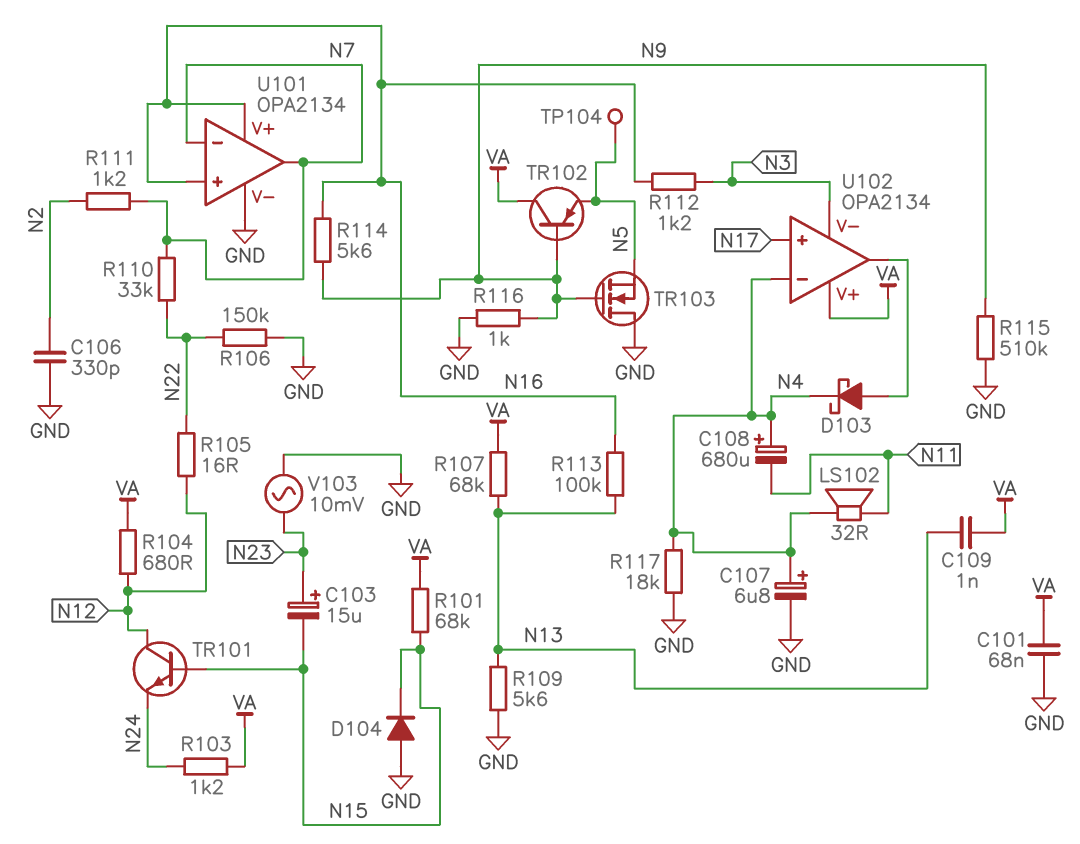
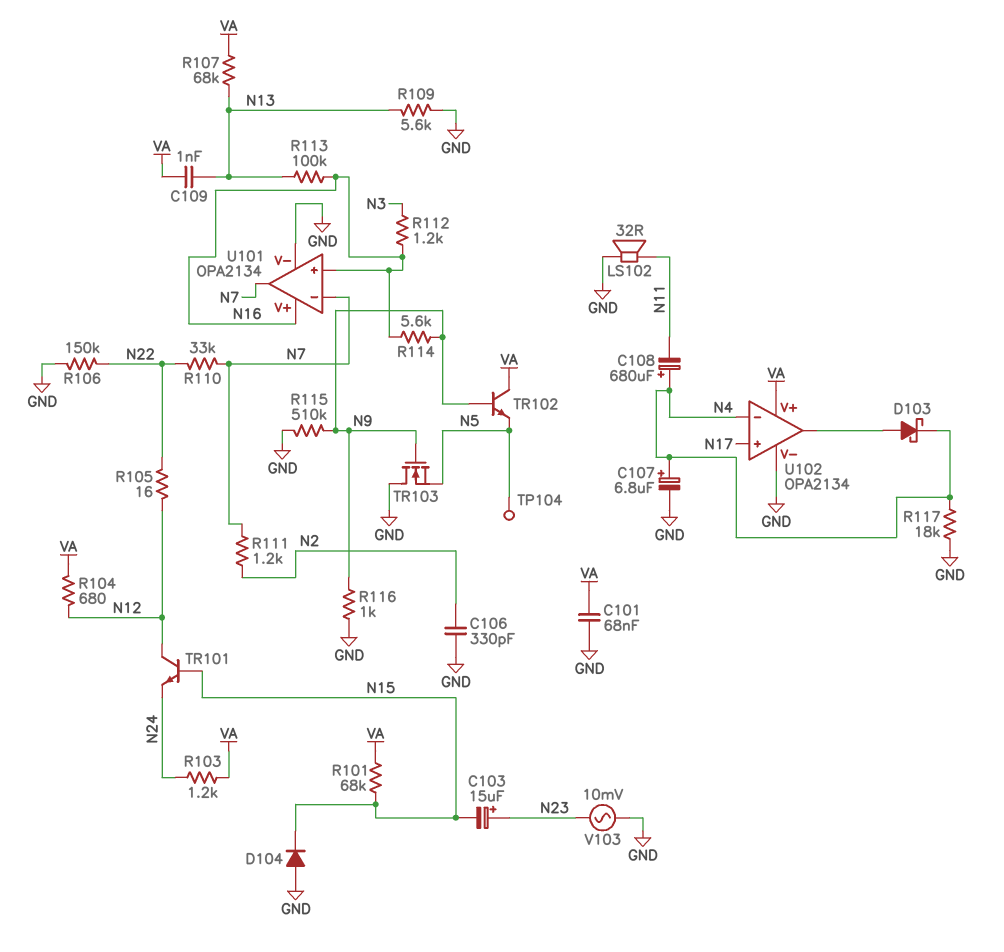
LS102: speaker 32R (N4, N11) -> speaker 32R (GND, N11)
TR102: PNP (B N9, C VA, E N5) -> NPN (B N9, C VA, E N5)
U102 pin V-: N3 -> GND

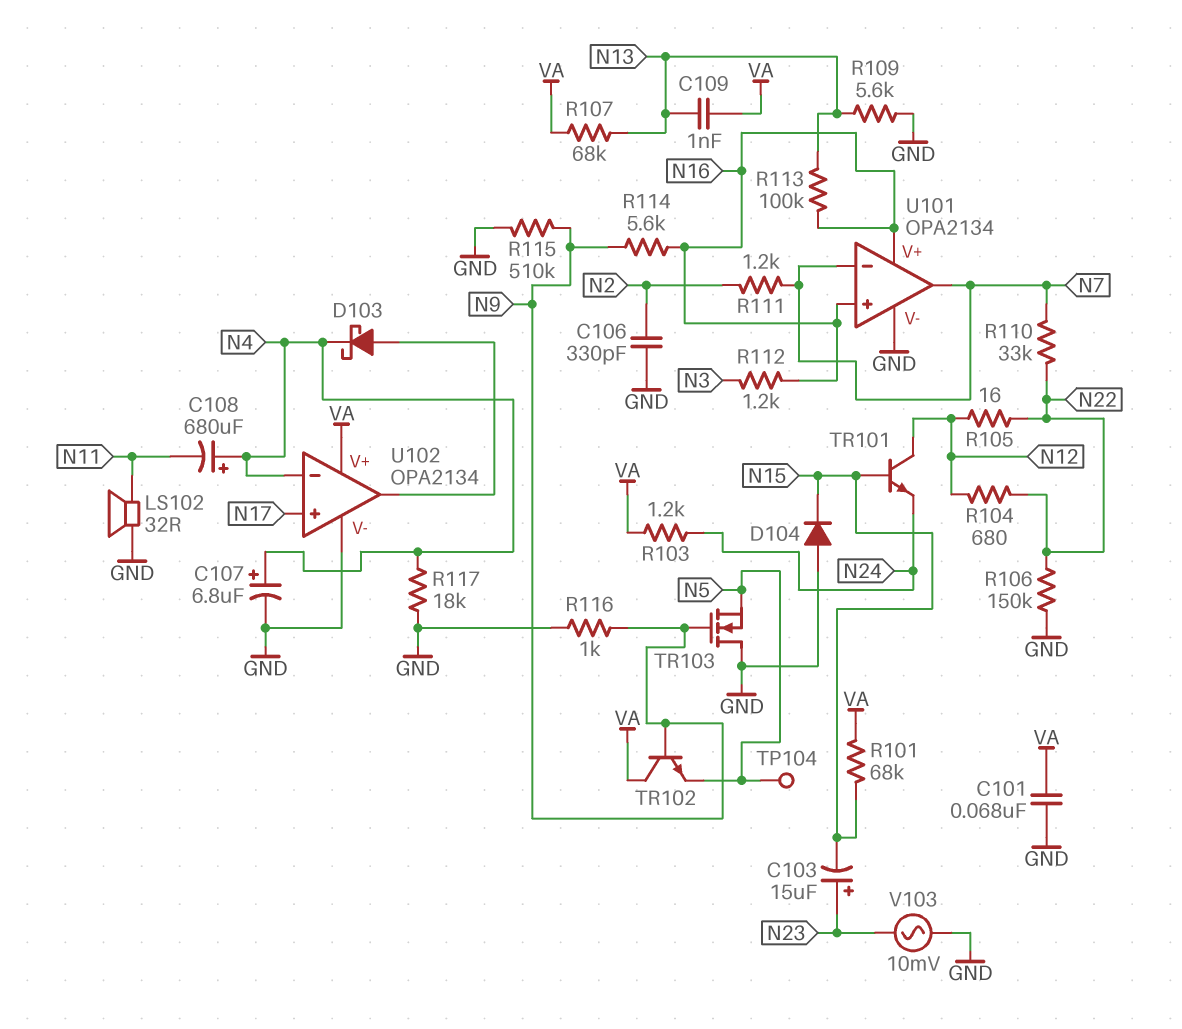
R104: 680 (N12, VA) -> 680 (N12, N22)

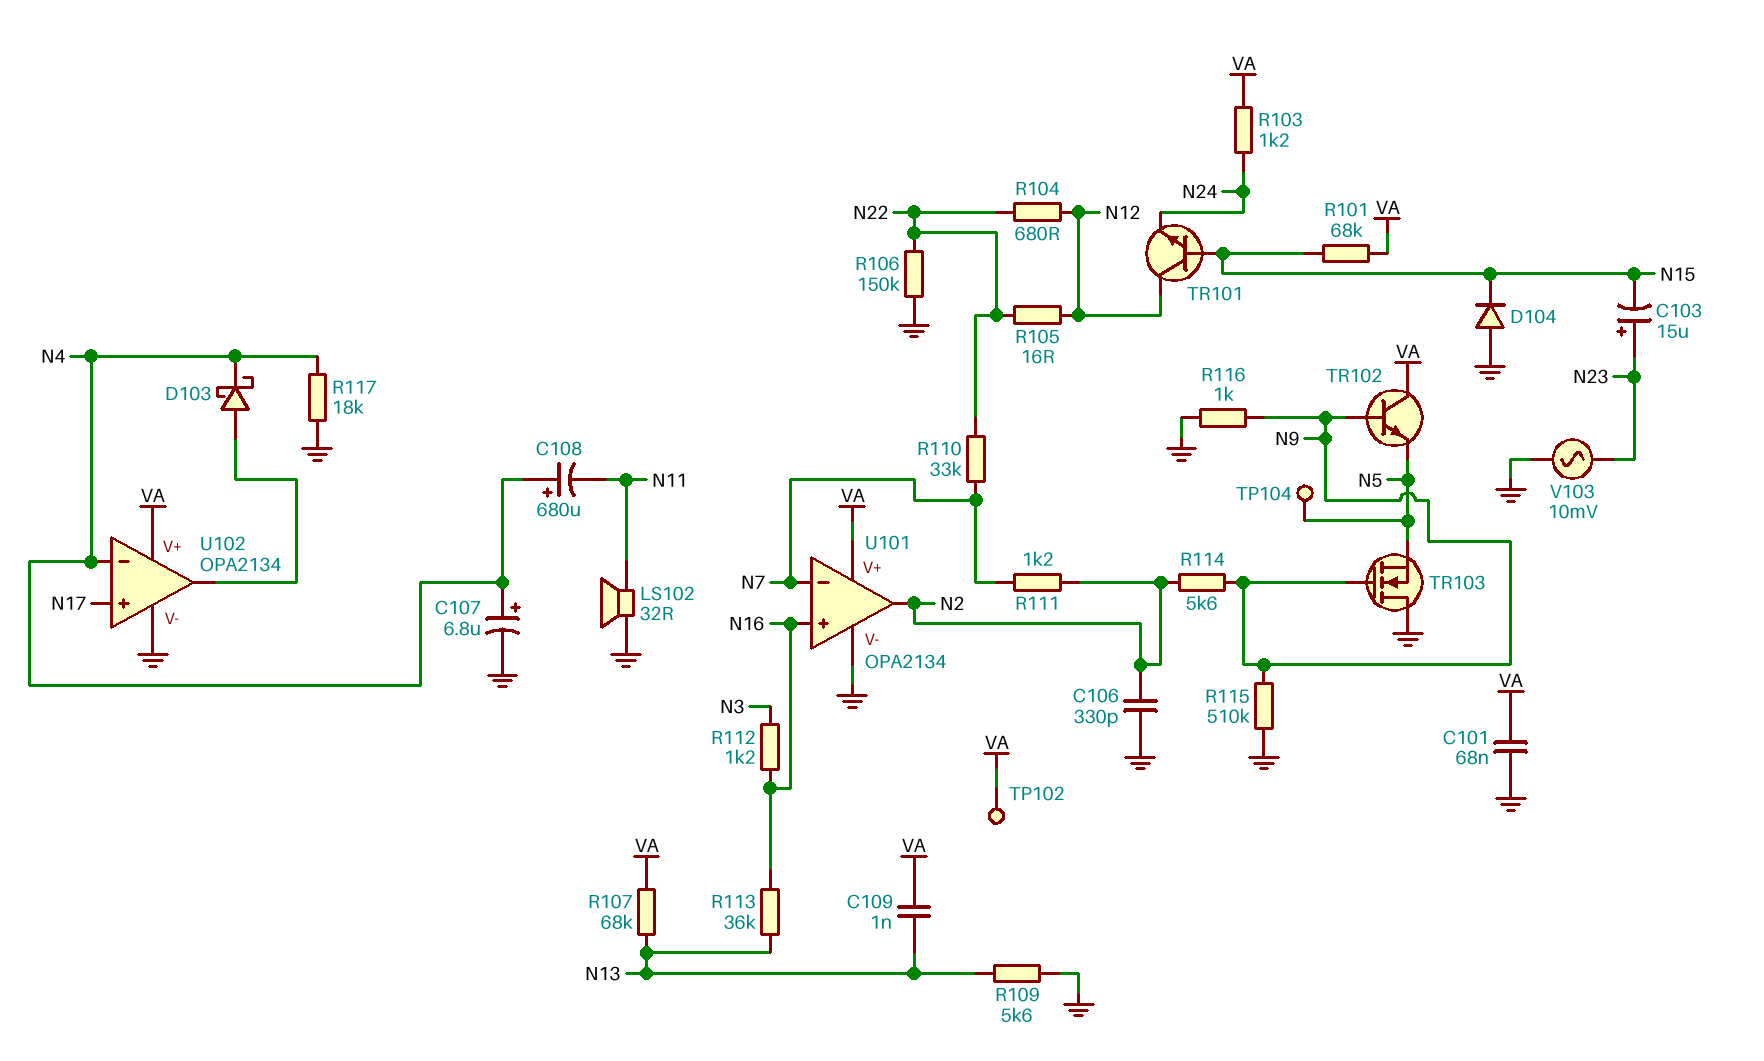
R113: 100k (N13, N16) -> 36k (N13, N16)
R114: 5.6k (N9, N16) -> 5.6k (N2, N9)
TP102: none -> test point (VA)
U101 pin V+: N16 -> VA
U101 pin out: N7 -> N2

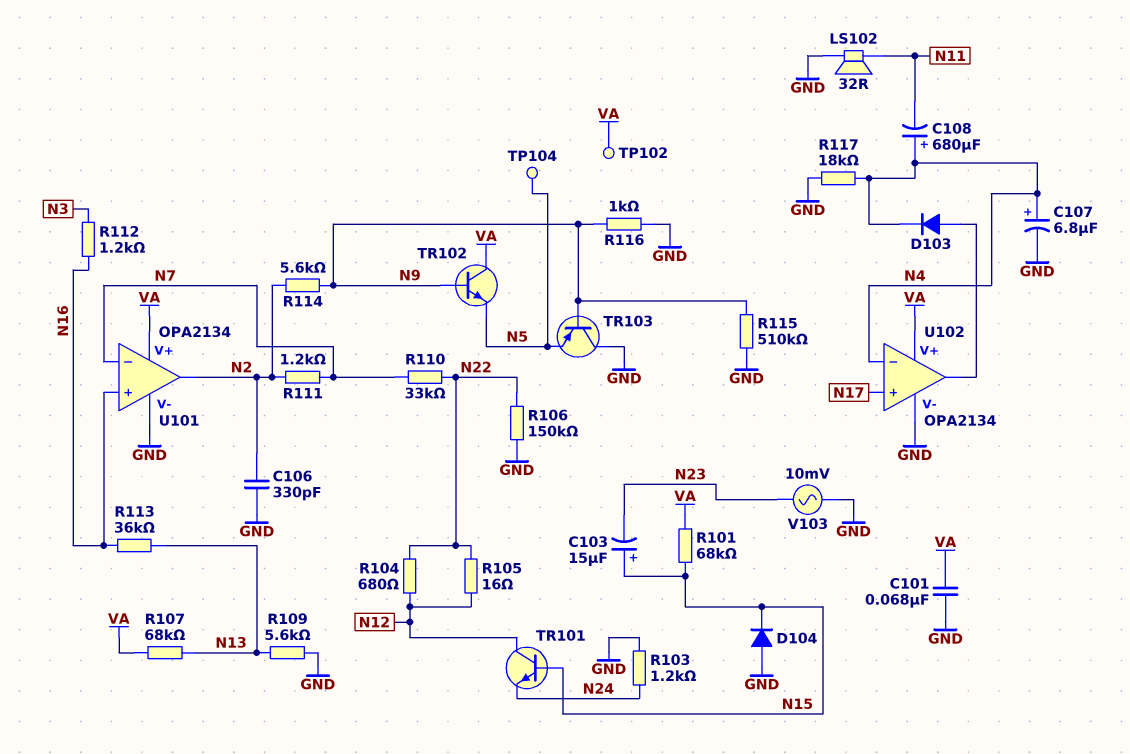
C103: 15uF (plus N23, minus N15) -> 15uF (plus N15, minus N23)
C109: 1nF (N13, VA) -> none
D103: schottky (A U102/out, K N4) -> diode (A U102/out, K N4)
R103: 1.2k (N24, VA) -> 1.2k (GND, N24)
TR103: NMOS (G N9, D GND, S N5) -> PNP (B N9, C GND, E N5)

